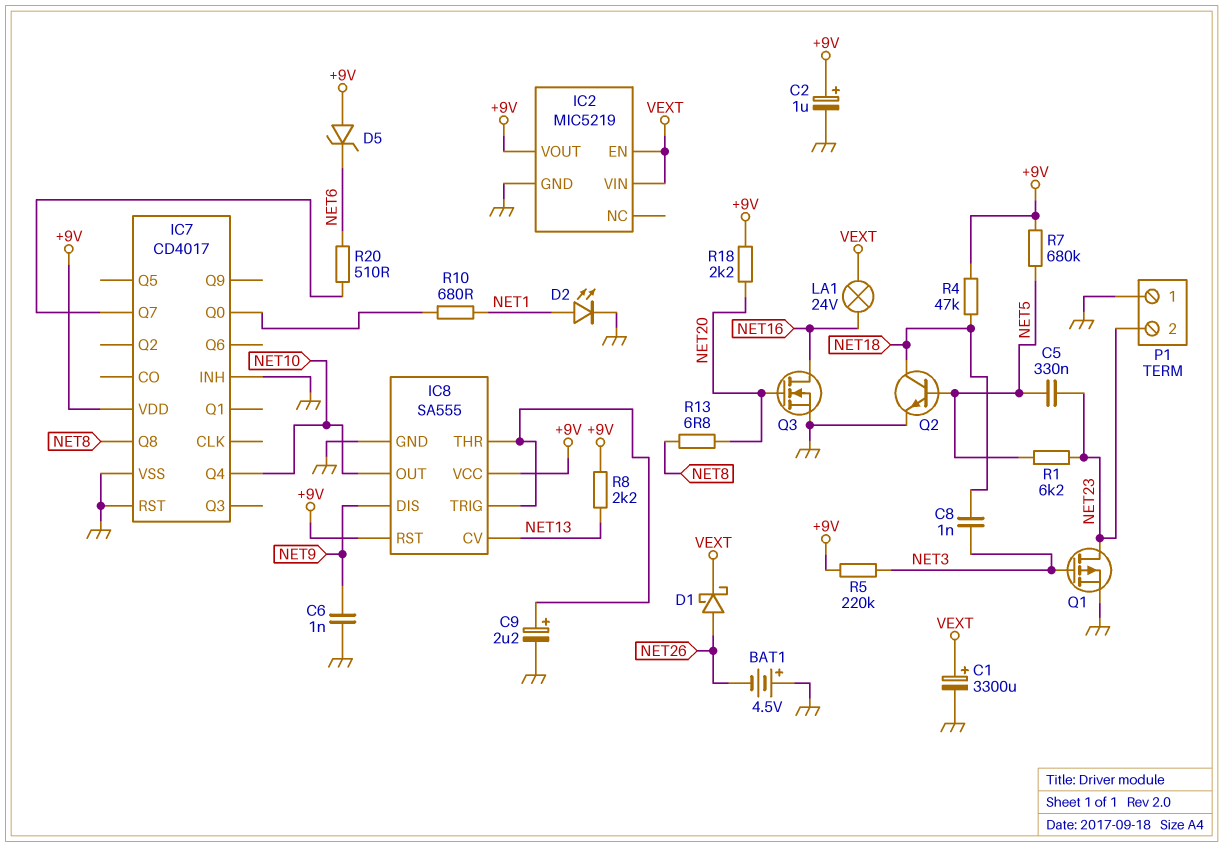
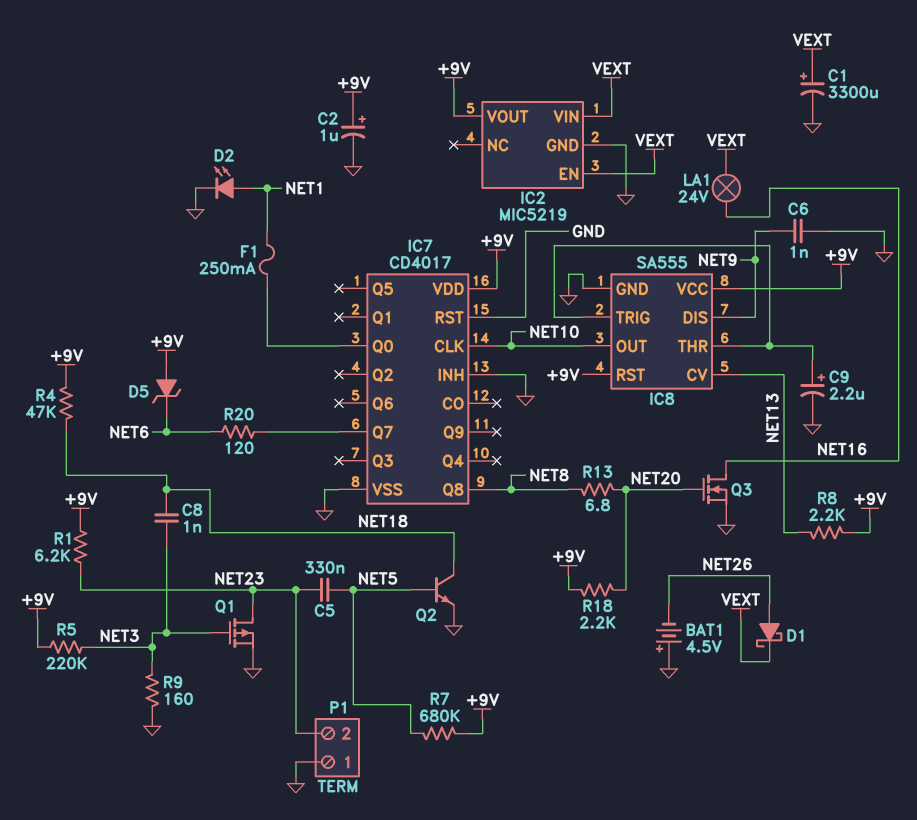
F1: none -> 250mA (IC7/Q0, NET1)
IC7 pin CLK: none -> NET10
IC7 pin Q4: NET10 -> none
R1: 6.2k (NET5, NET23) -> 6.2k (+9V, NET23)
R9: none -> 160 (GND, NET3)
R10: 680 (IC7/Q0, NET1) -> none
R20: 510 (IC7/Q7, NET6) -> 120 (IC7/Q7, NET6)

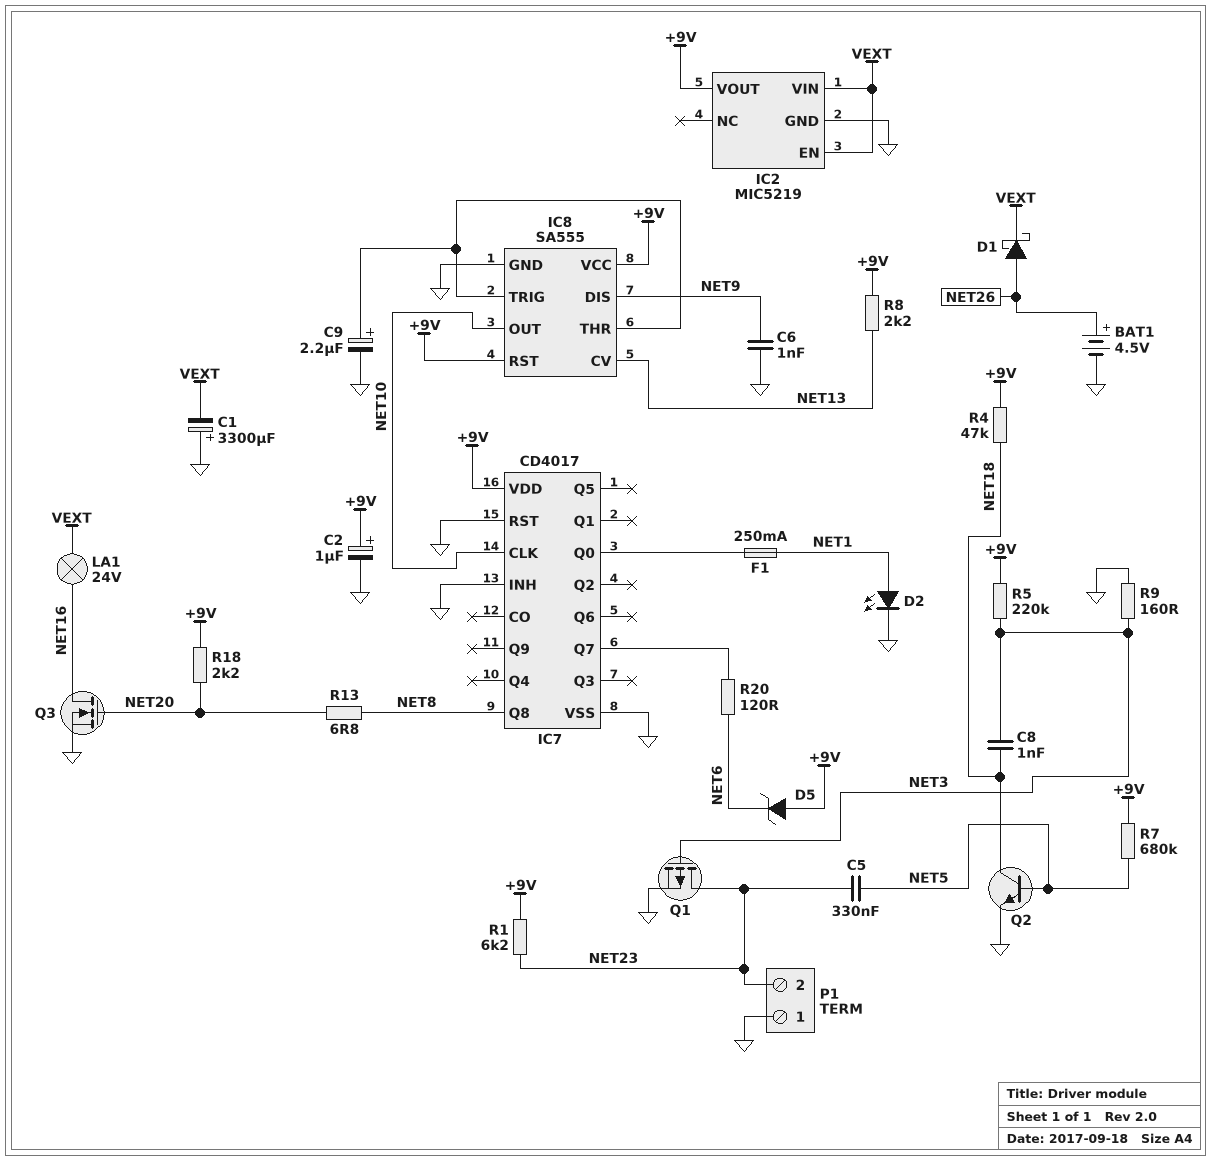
BAT1: 4.5V (plus GND, minus NET26) -> 4.5V (plus NET26, minus GND)
C1: 3300uF (plus VEXT, minus GND) -> 3300uF (plus GND, minus VEXT)

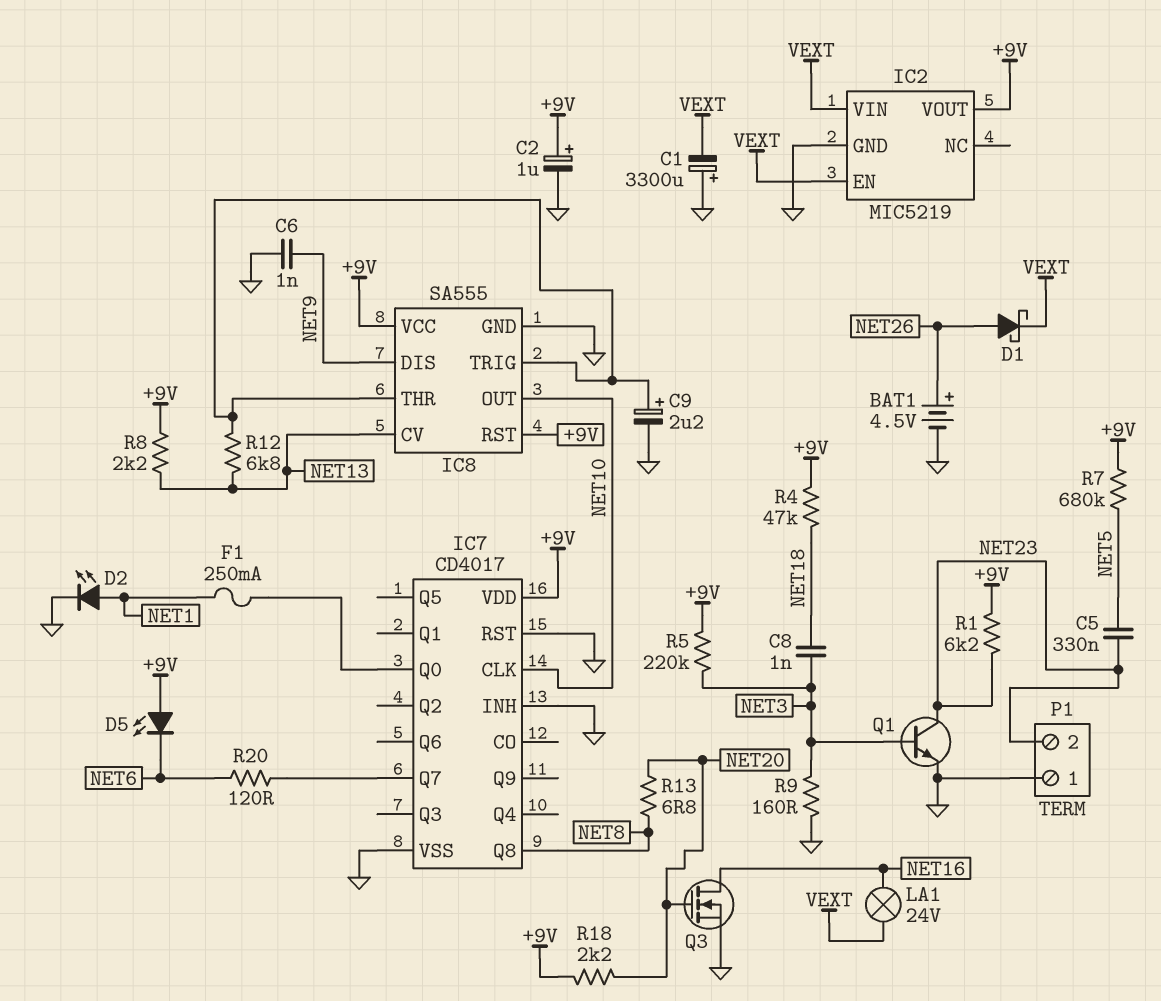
D5: zener (A +9V, K NET6) -> LED (A +9V, K NET6)
Q1: PMOS (G NET3, D NET23, S GND) -> NPN (B NET3, C NET23, E GND)
Q2: NPN (B NET5, C NET18, E GND) -> none
R12: none -> 6.8k (IC8/THR, NET13)

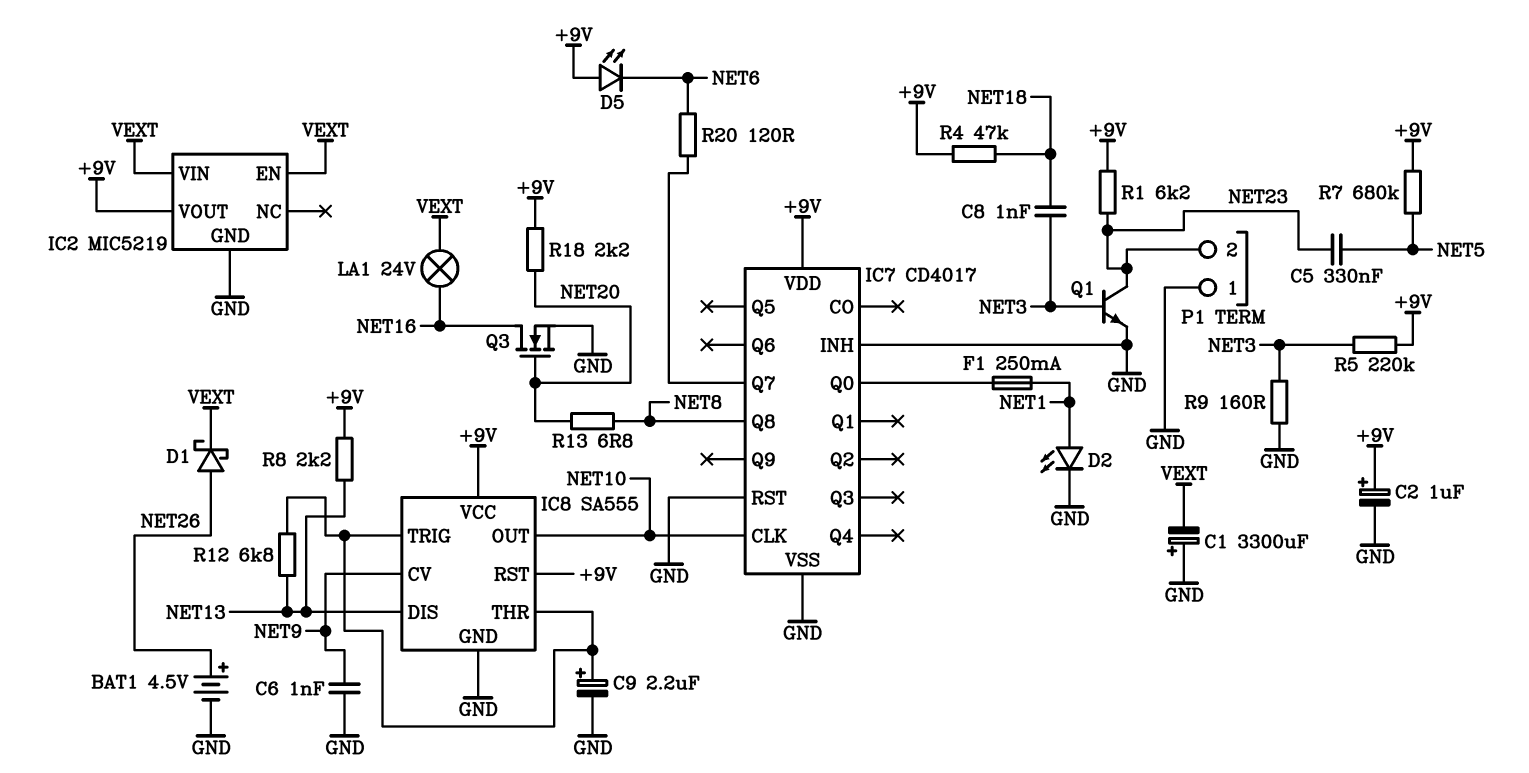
IC8 pin CV: NET13 -> NET9
IC8 pin DIS: NET9 -> NET13

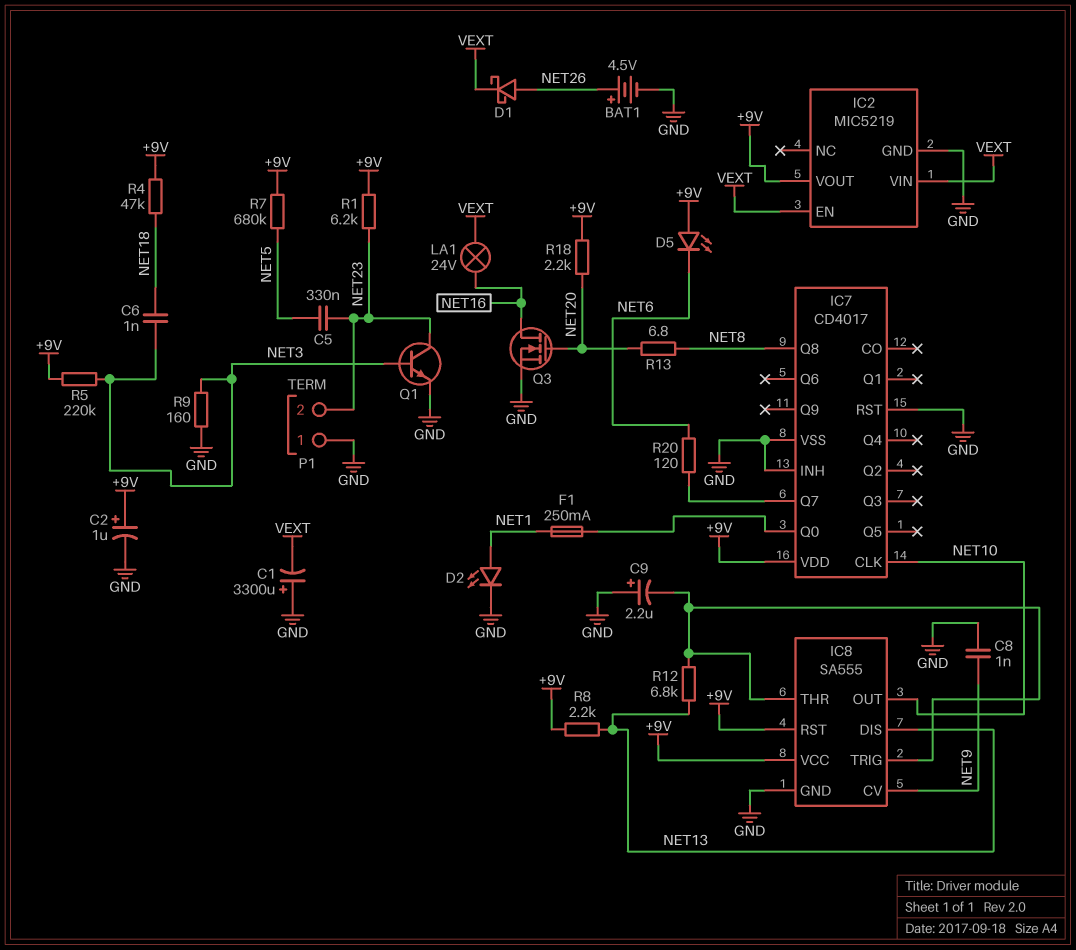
C6: 1nF (GND, NET9) -> 1nF (NET3, NET18)
C8: 1nF (NET3, NET18) -> 1nF (GND, NET9)
C9: 2.2uF (plus IC8/THR, minus GND) -> 2.2uF (plus GND, minus IC8/THR)

